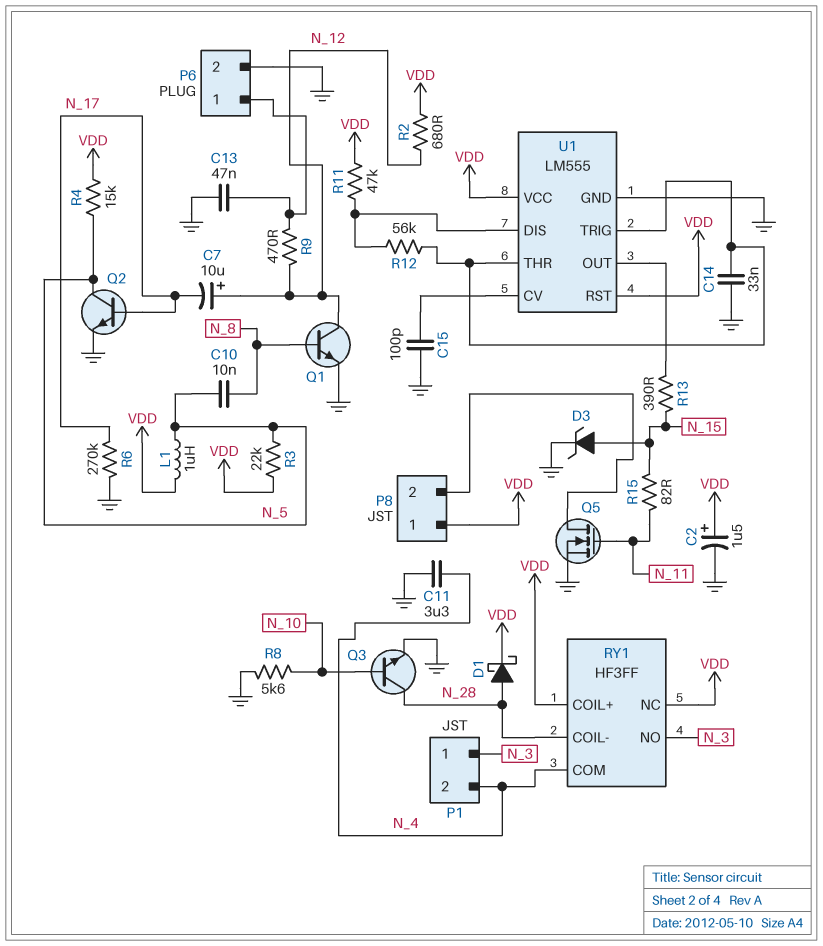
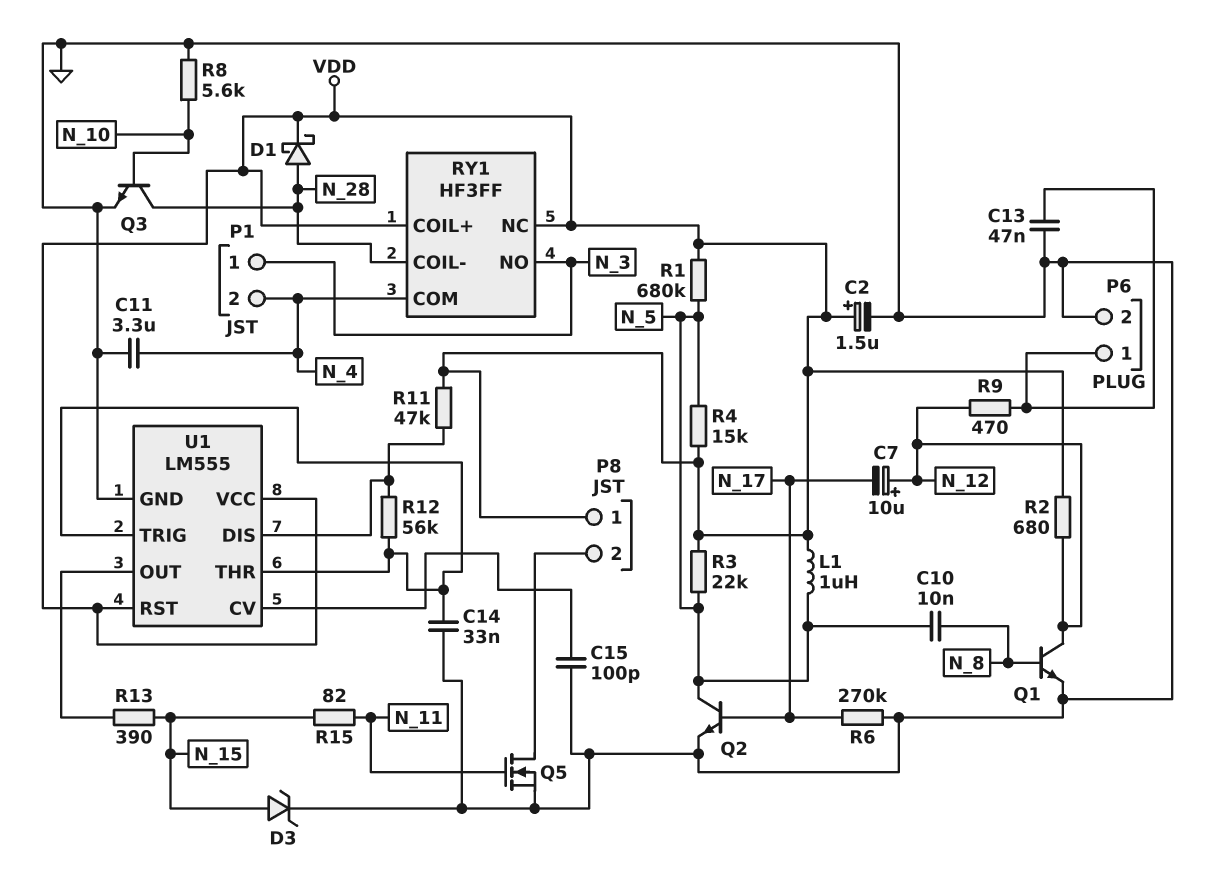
R1: none -> 680k (N_5, VDD)

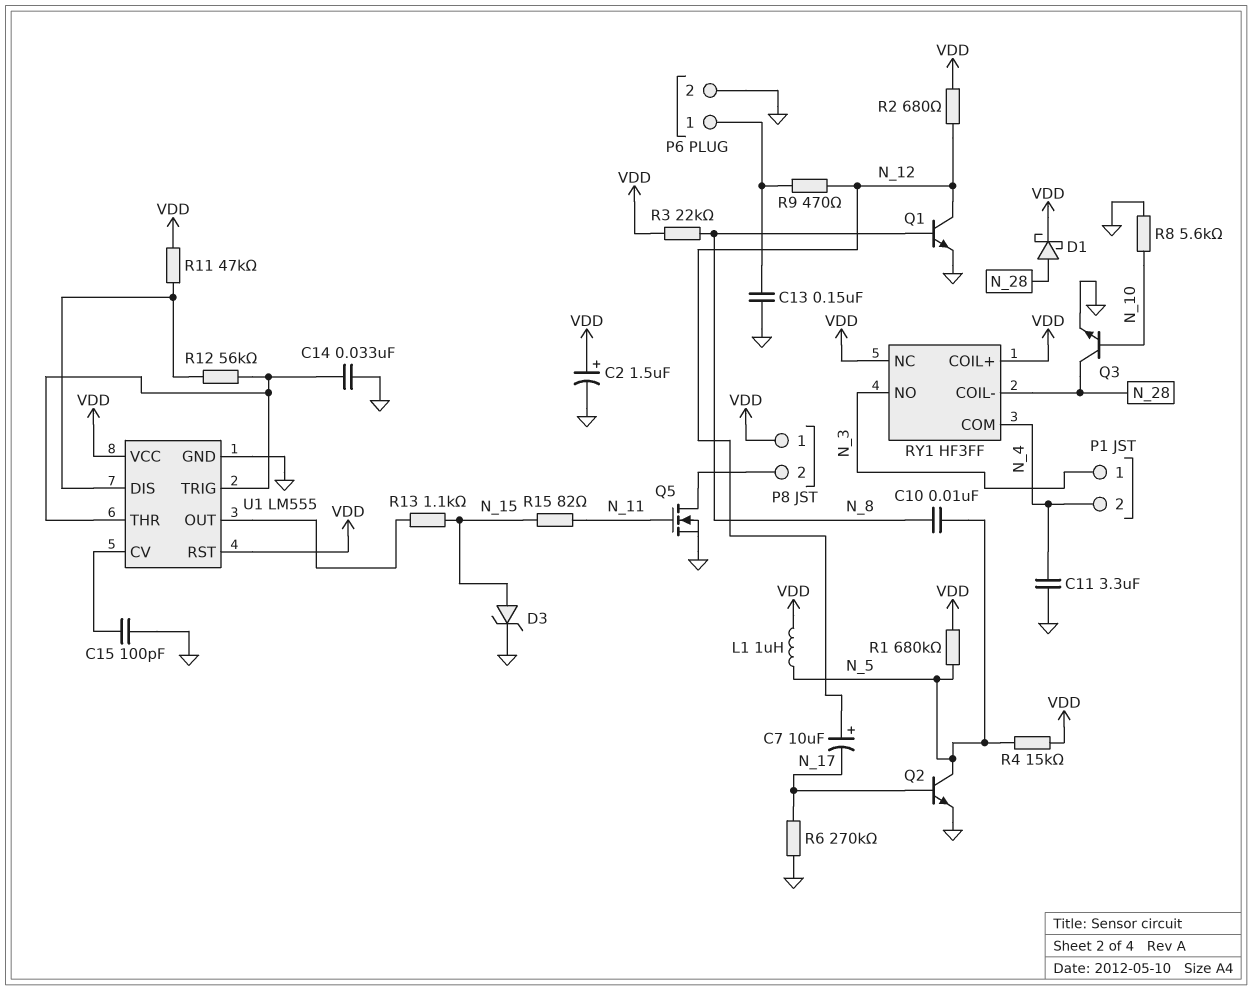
C13: 47nF (GND, P6/1) -> 150nF (GND, P6/1)
R3: 22k (N_5, VDD) -> 22k (N_8, VDD)
R13: 390 (N_15, U1/OUT) -> 1.1k (N_15, U1/OUT)

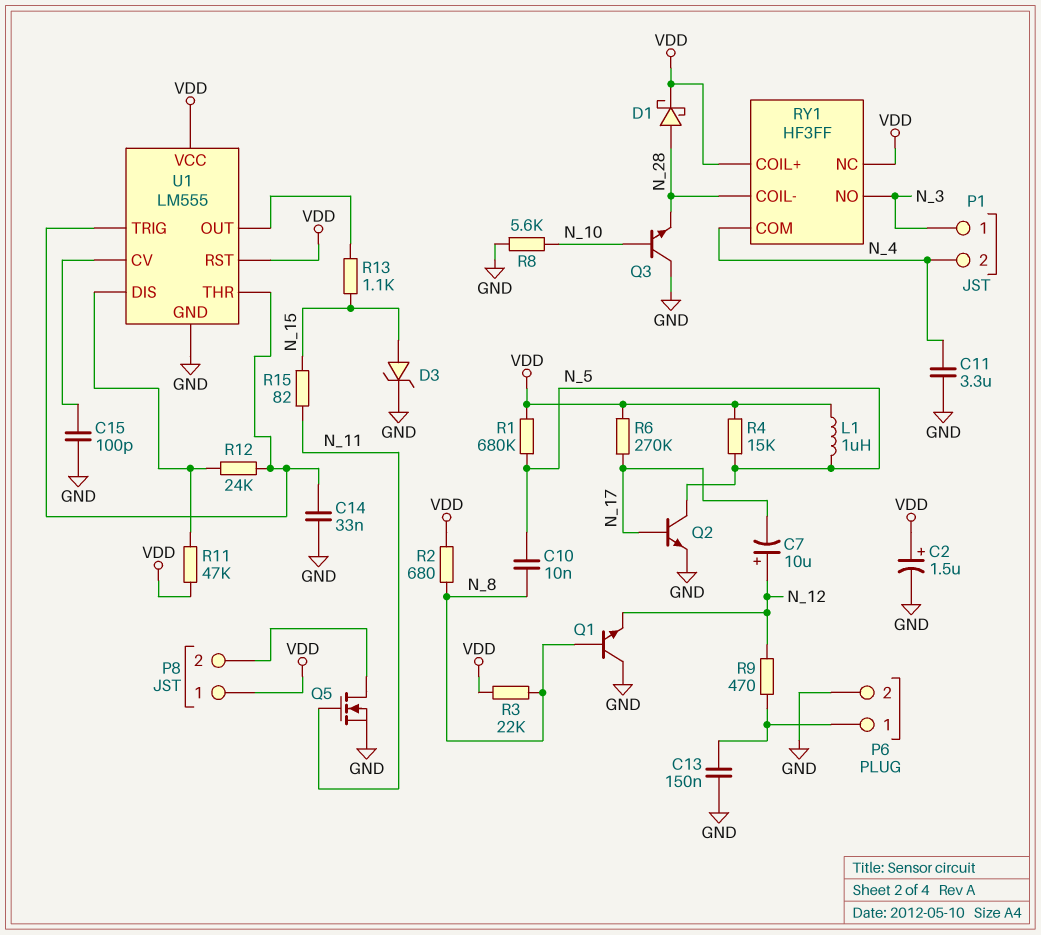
Q1: NPN (B N_8, C N_12, E GND) -> NPN (B N_8, C GND, E N_12)
Q3: NPN (B N_10, C N_28, E GND) -> NPN (B N_10, C GND, E N_28)
R2: 680 (N_12, VDD) -> 680 (N_8, VDD)
R6: 270k (GND, N_17) -> 270k (N_17, VDD)
R12: 56k (U1/DIS, U1/THR) -> 24k (U1/DIS, U1/THR)

